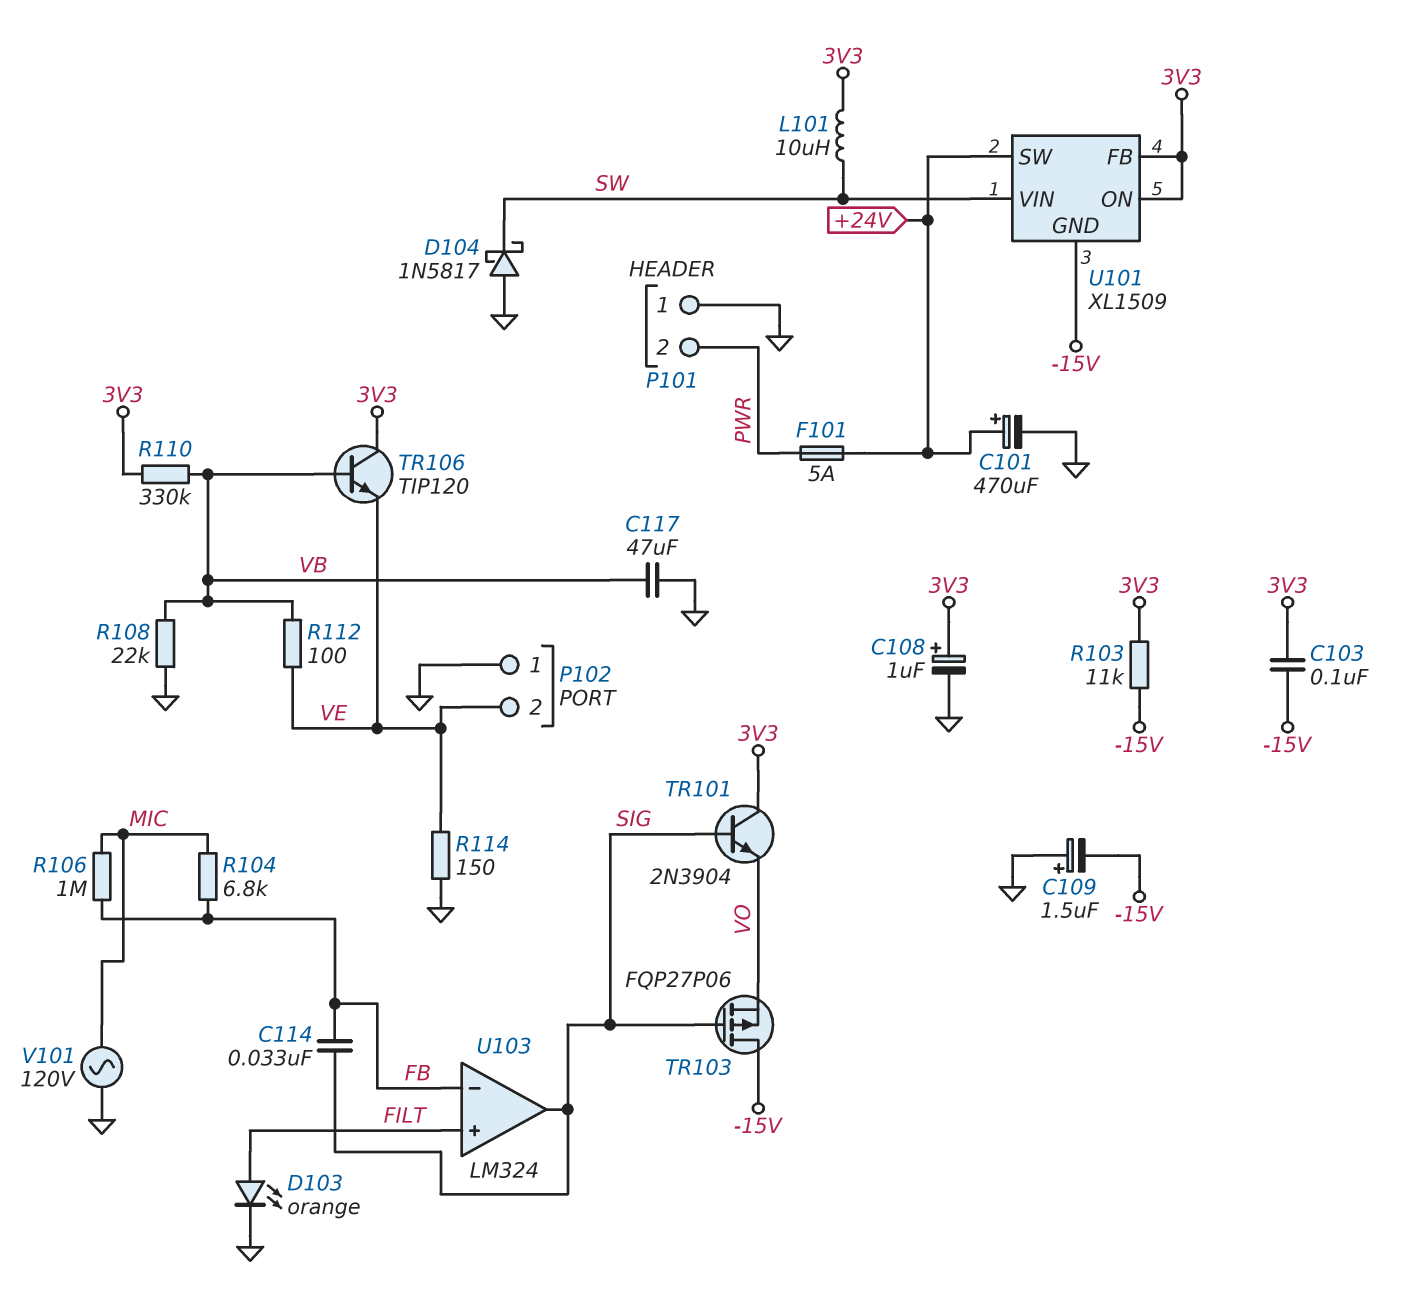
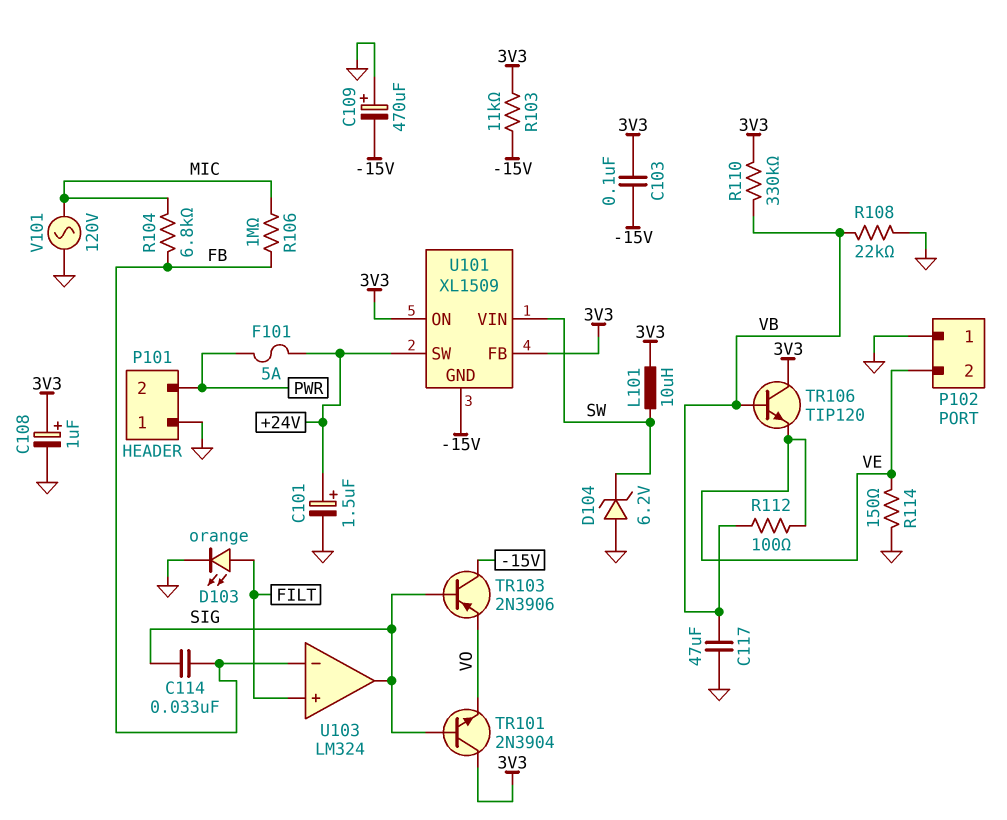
C101: 470uF (plus +24V, minus GND) -> 1.5uF (plus +24V, minus GND)
C109: 1.5uF (plus GND, minus -15V) -> 470uF (plus GND, minus -15V)
D104: schottky 1N5817 (A GND, K SW) -> zener 6.2V (A GND, K SW)
TR103: PMOS FQP27P06 (G SIG, D -15V, S VO) -> PNP 2N3906 (B SIG, C -15V, E VO)

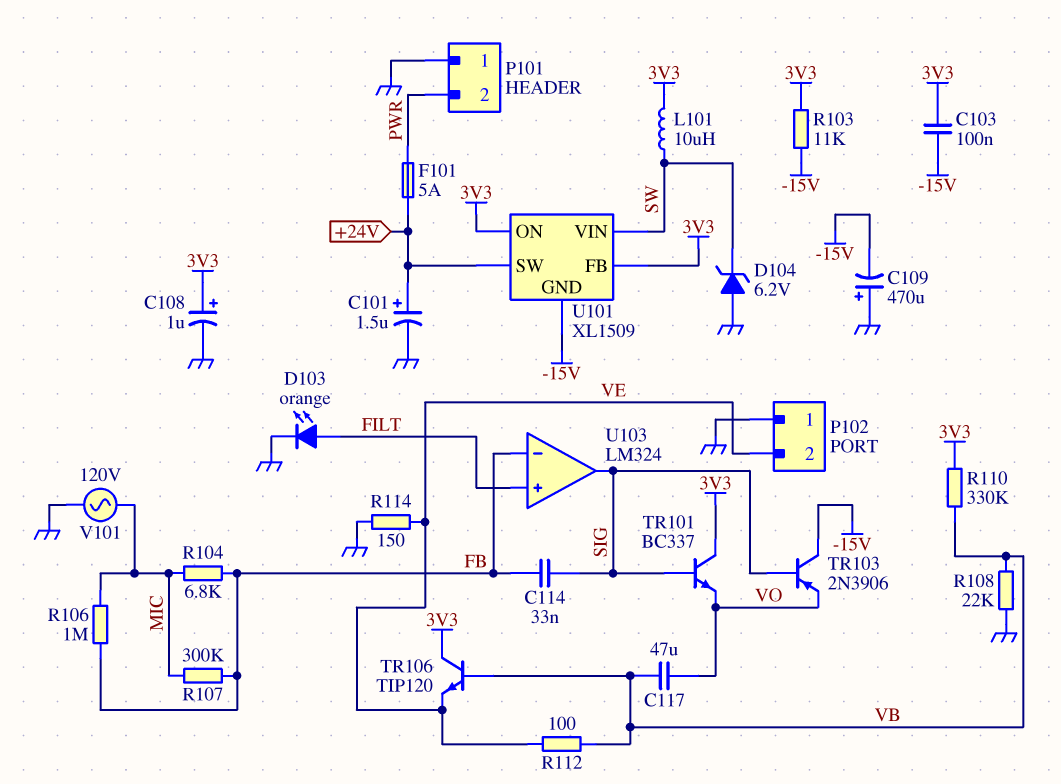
C117: 47uF (GND, VB) -> 47uF (VB, VO)
R107: none -> 300k (FB, MIC)
TR101: NPN 2N3904 (B SIG, C 3V3, E VO) -> NPN BC337 (B SIG, C 3V3, E VO)

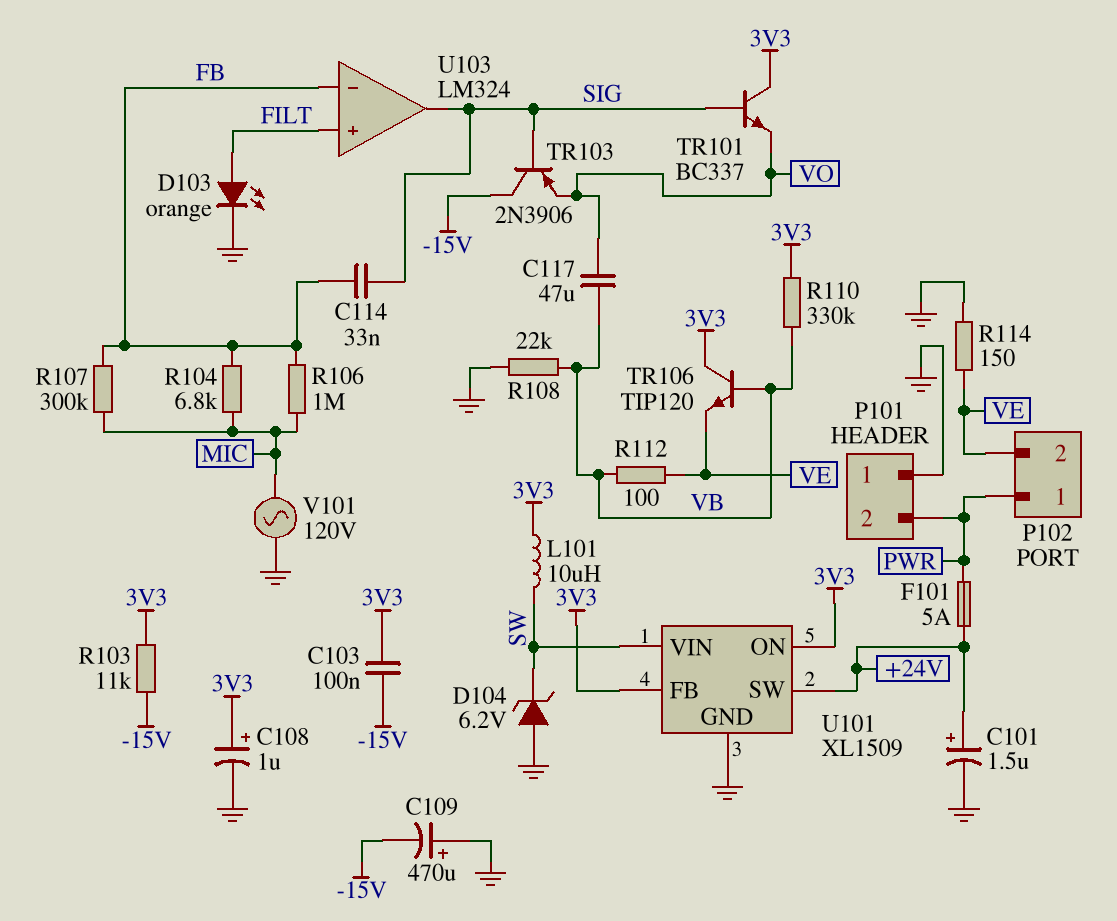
P102 pin 1: GND -> PWR
U101 pin GND: -15V -> GND

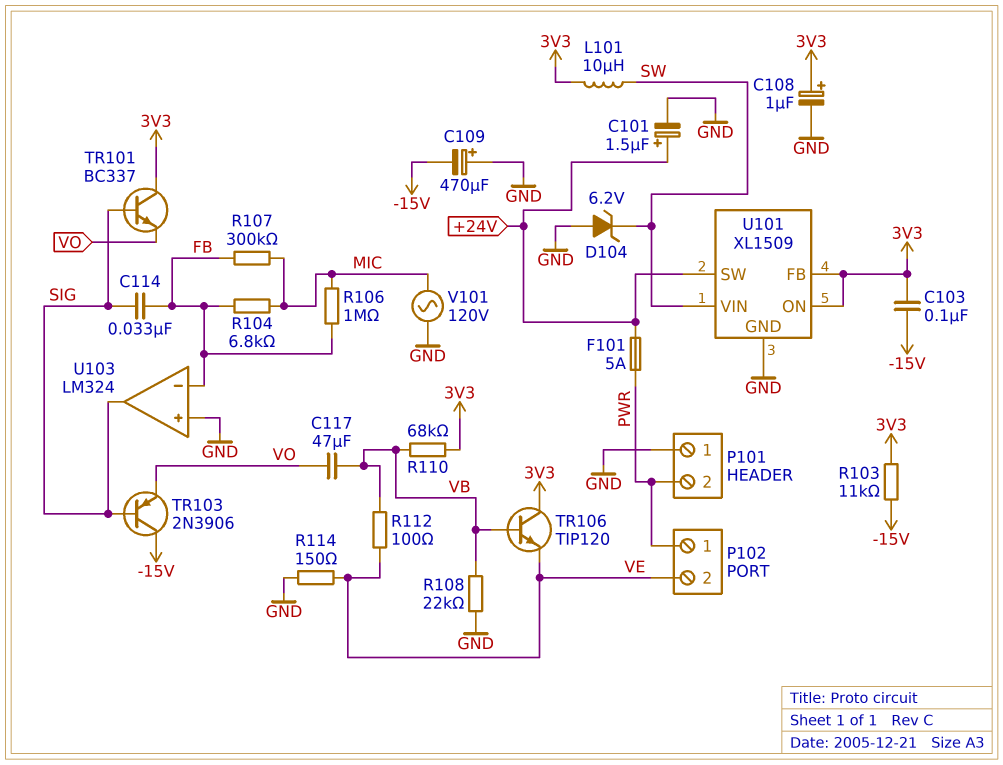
D103: LED orange (A FILT, K GND) -> none
R110: 330k (3V3, VB) -> 68k (3V3, VB)
U103 pin in+: FILT -> GND

